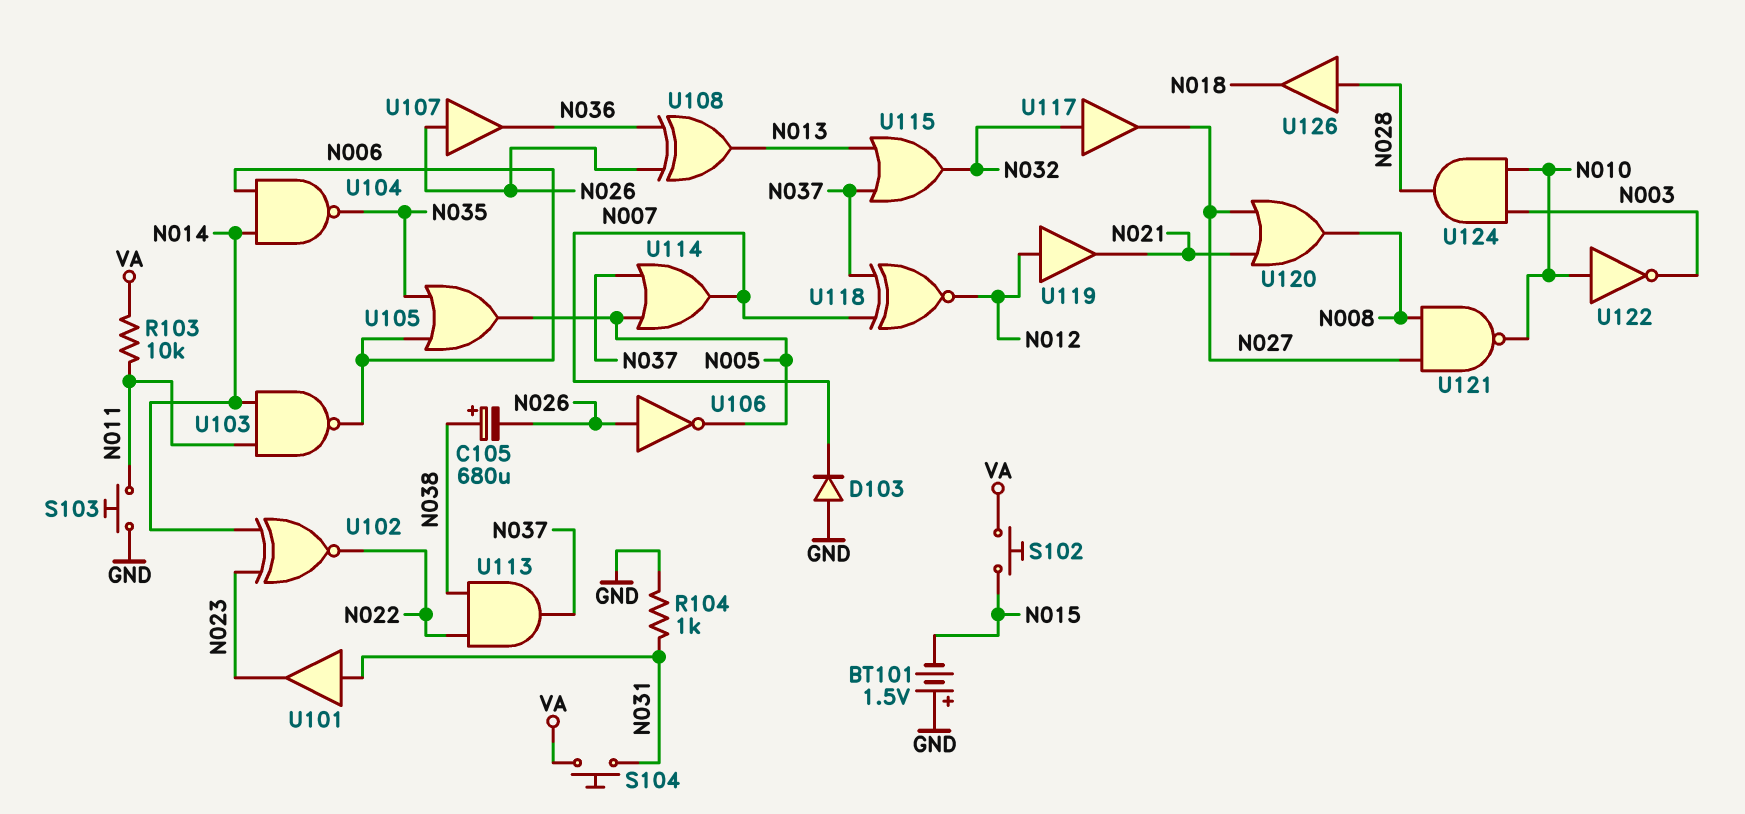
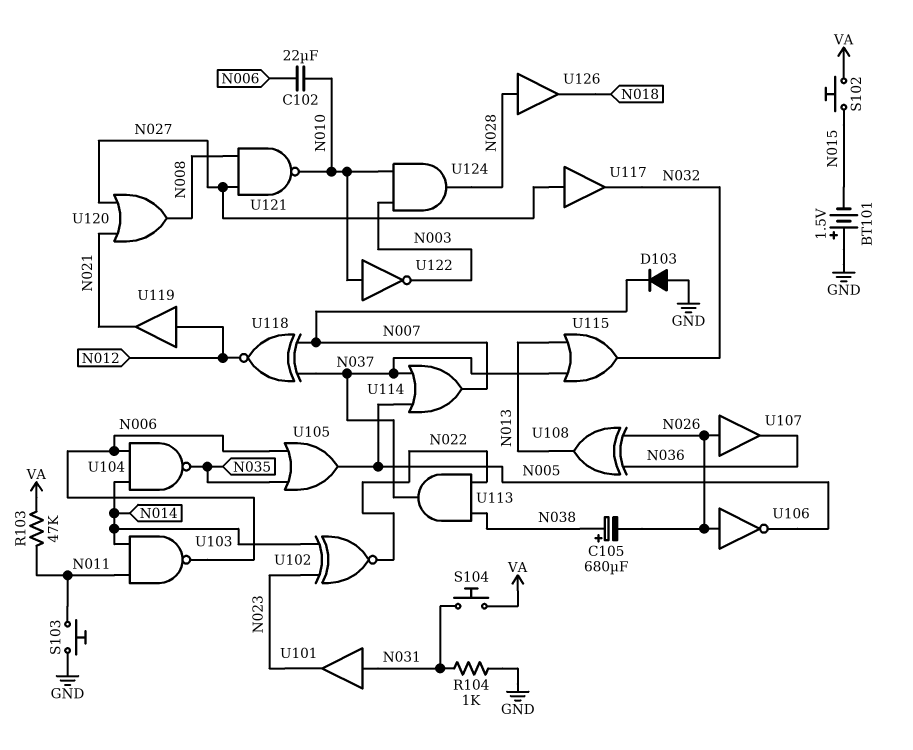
C102: none -> 22uF (N006, N010)
R103: 10k (N011, VA) -> 47k (N011, VA)
U117: buffer (in N032, out N027) -> buffer (in N027, out N032)

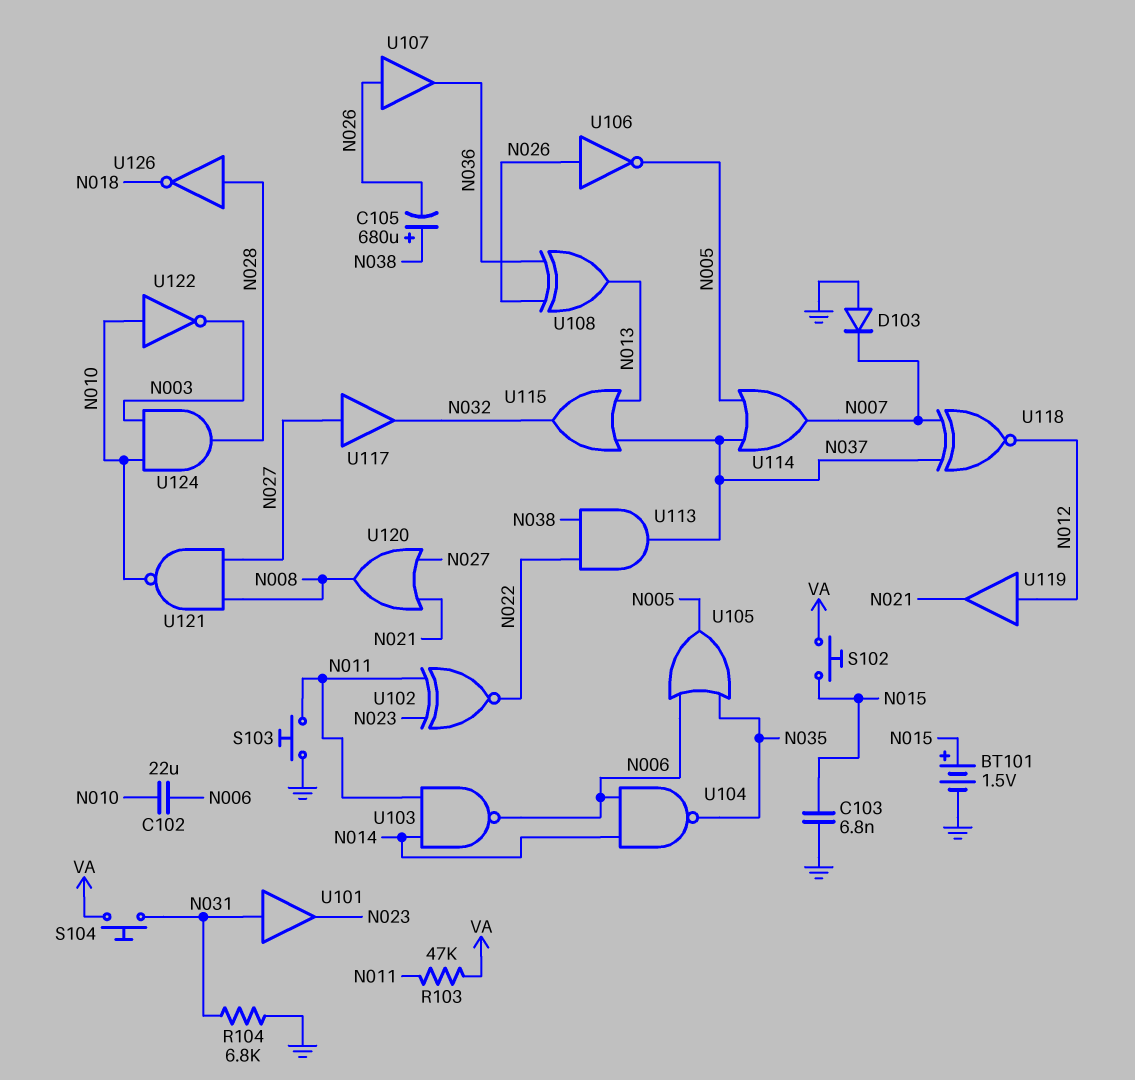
BT101: 1.5V (plus GND, minus N015) -> 1.5V (plus N015, minus GND)
C103: none -> 6.8nF (GND, N015)
R104: 1k (GND, N031) -> 6.8k (GND, N031)
U102: XNOR (in N014, in N023, out N022) -> XNOR (in N011, in N023, out N022)
U126: buffer (in N028, out N018) -> NOT (in N028, out N018)

